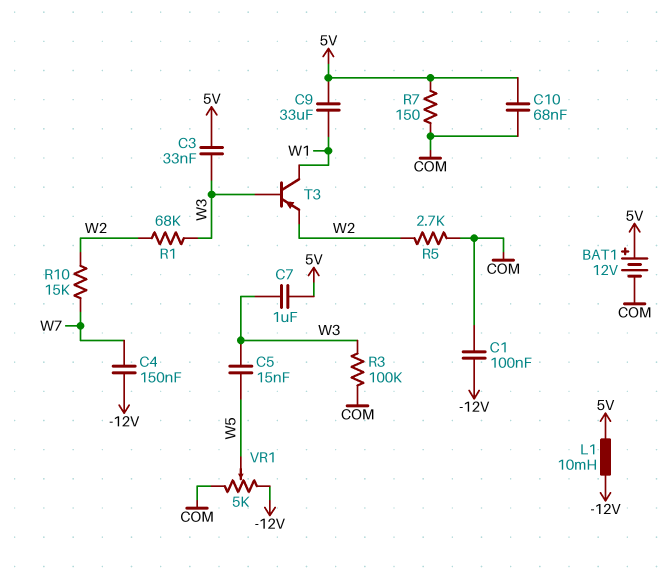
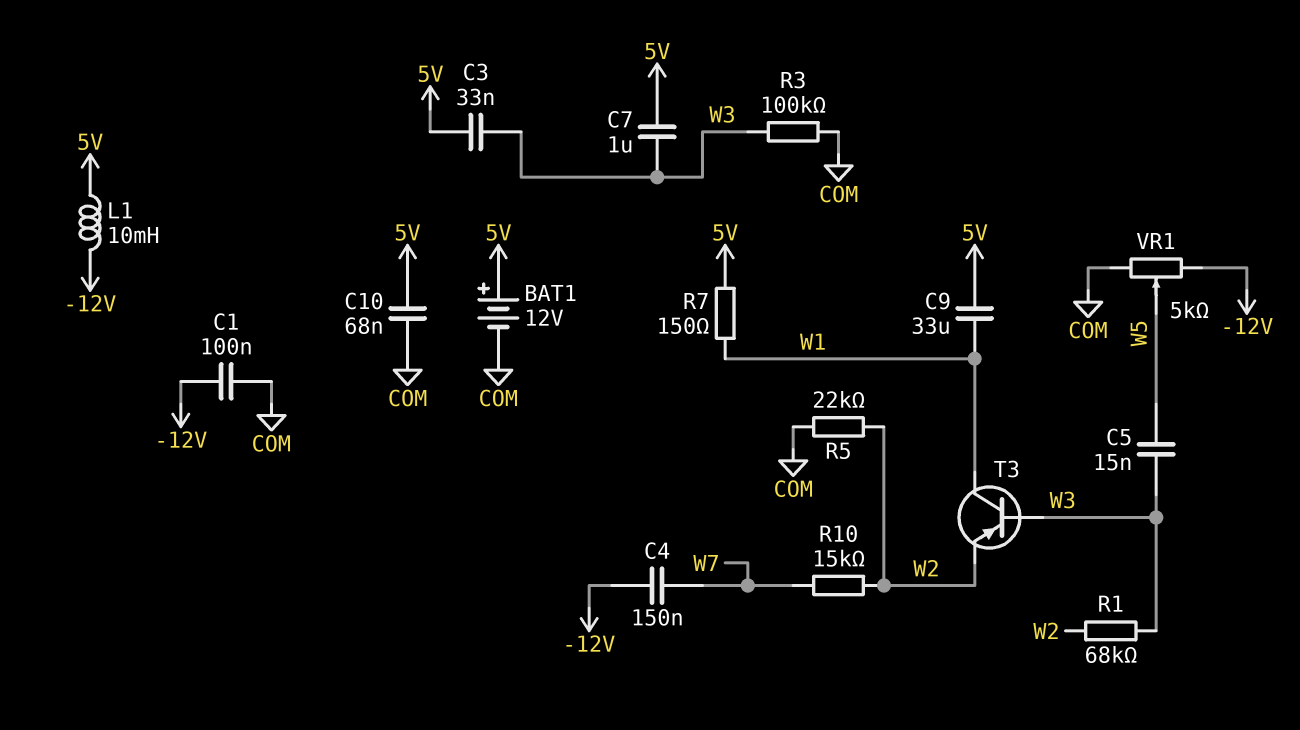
R5: 2.7k (COM, W2) -> 22k (COM, W2)
R7: 150 (5V, COM) -> 150 (5V, W1)

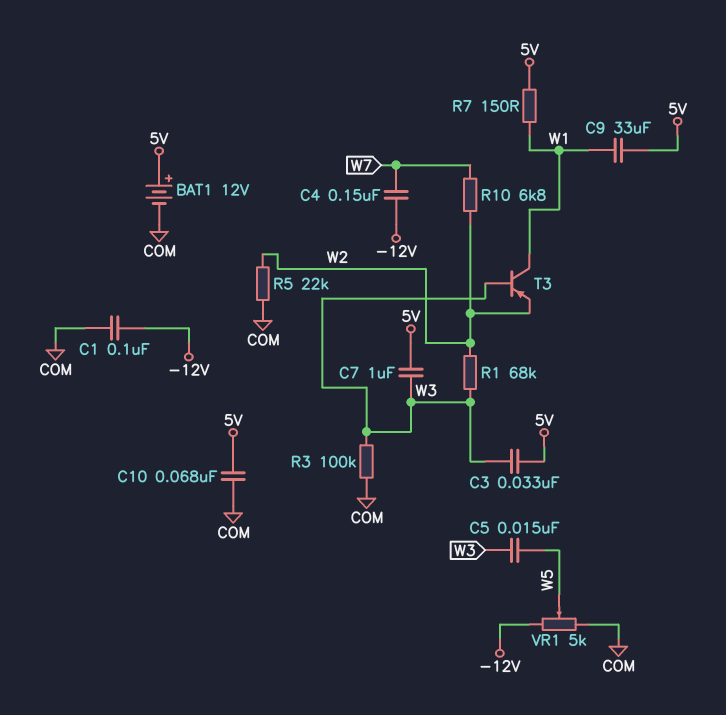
L1: 10mH (-12V, 5V) -> none
R10: 15k (W2, W7) -> 6.8k (W2, W7)

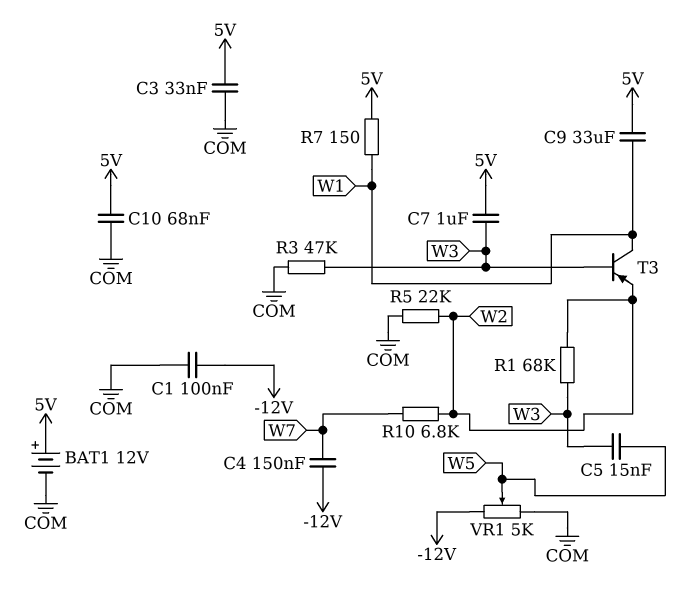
C3: 33nF (5V, W3) -> 33nF (5V, COM)
R3: 100k (COM, W3) -> 47k (COM, W3)

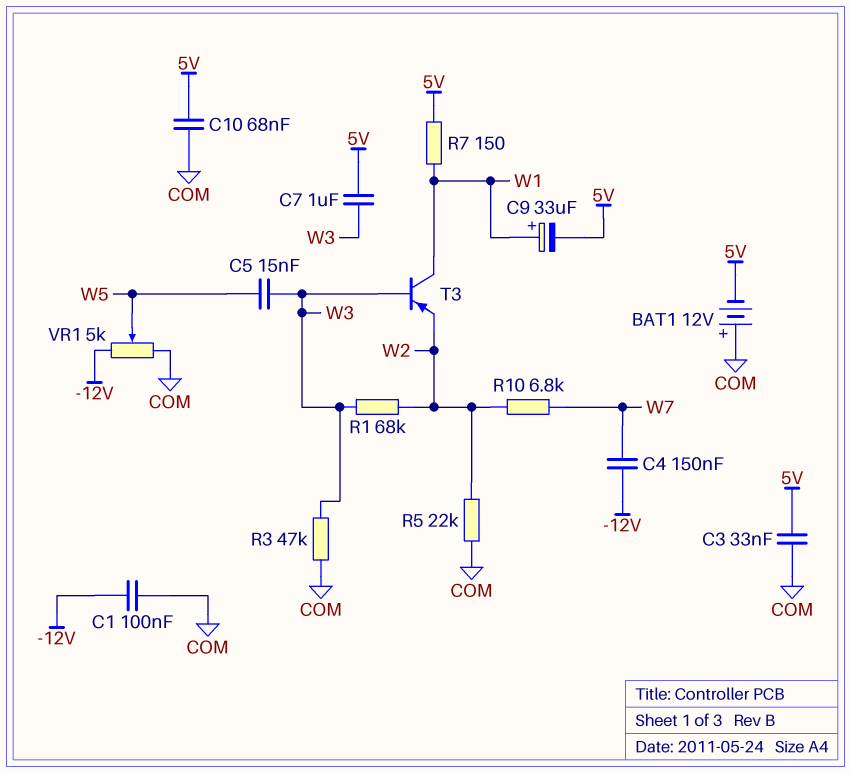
BAT1: 12V (plus 5V, minus COM) -> 12V (plus COM, minus 5V)
C9: 33uF (5V, W1) -> 33uF (plus W1, minus 5V)

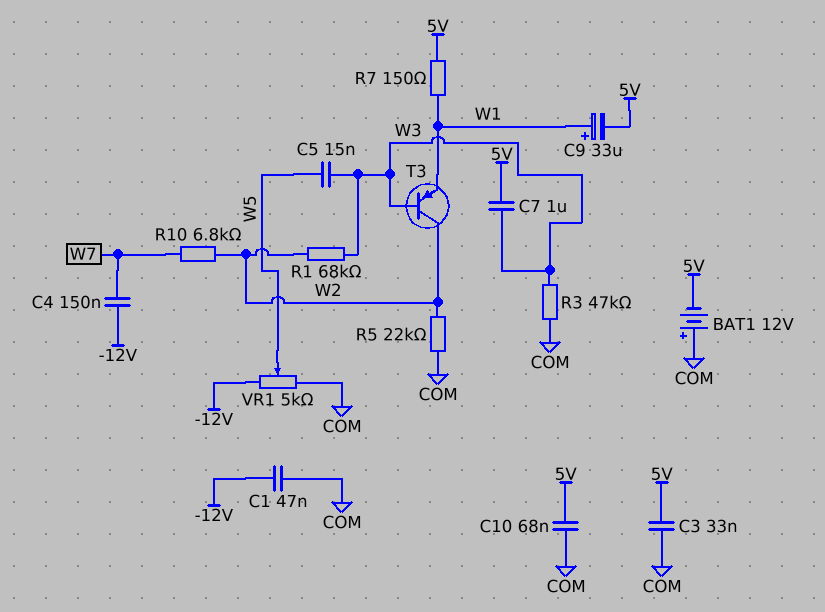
C1: 100nF (-12V, COM) -> 47nF (-12V, COM)
T3: PNP (B W3, C W1, E W2) -> PNP (B W3, C W2, E W1)

